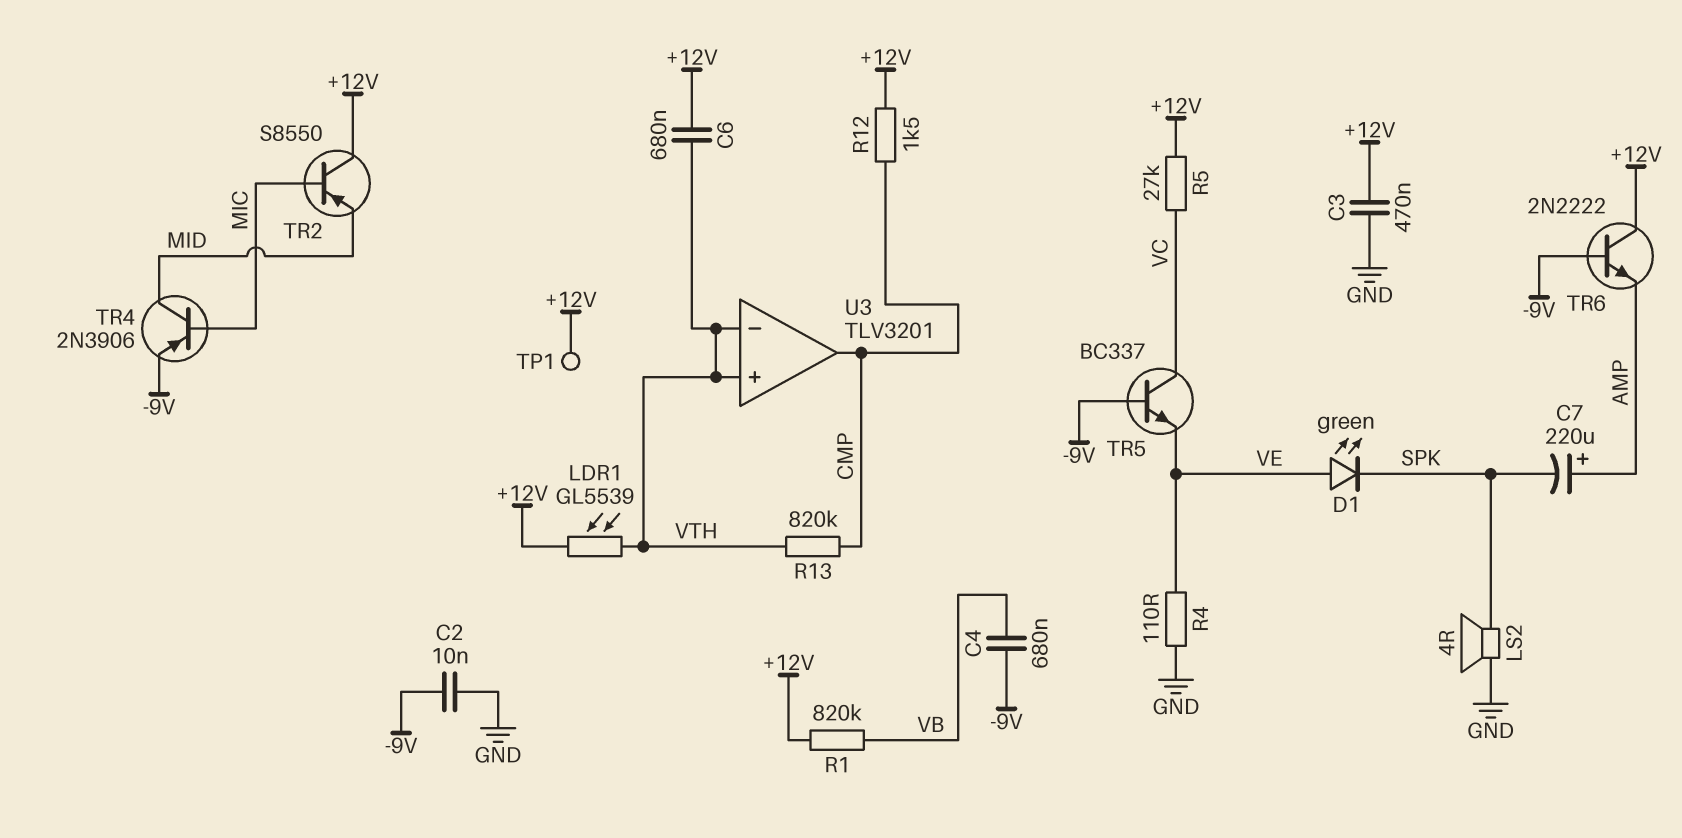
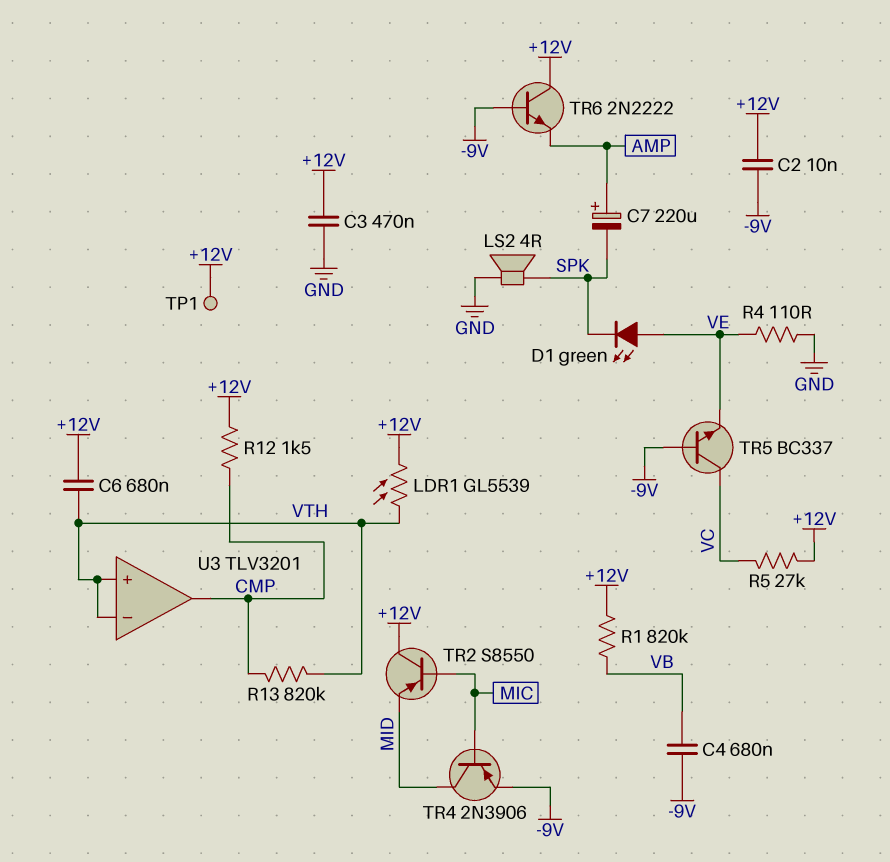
C2: 10nF (-9V, GND) -> 10nF (+12V, -9V)

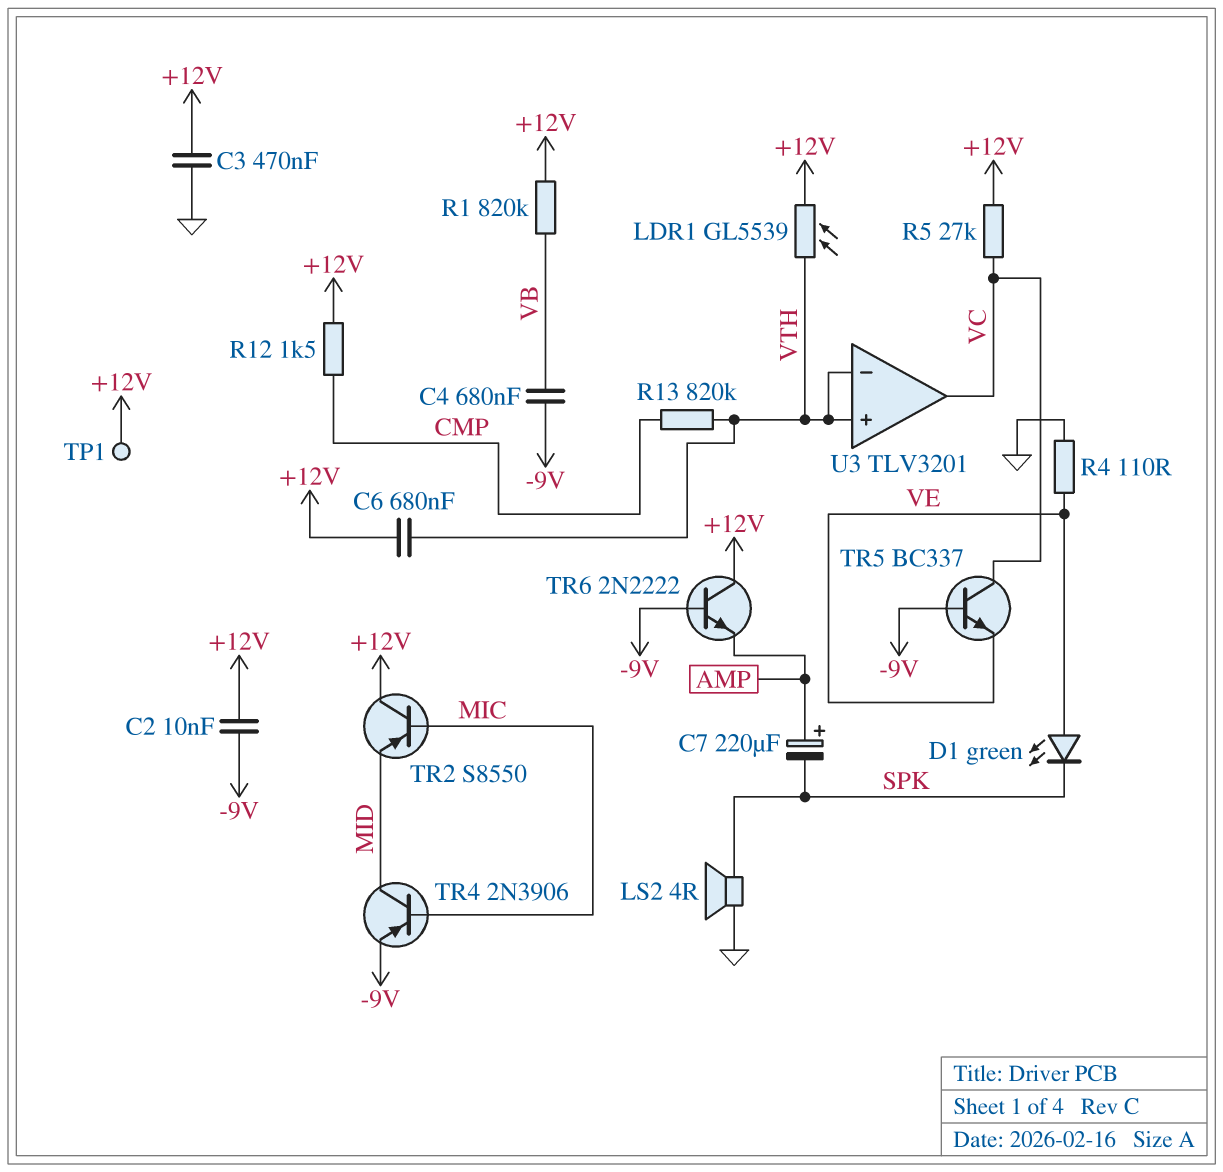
U3 pin out: CMP -> VC

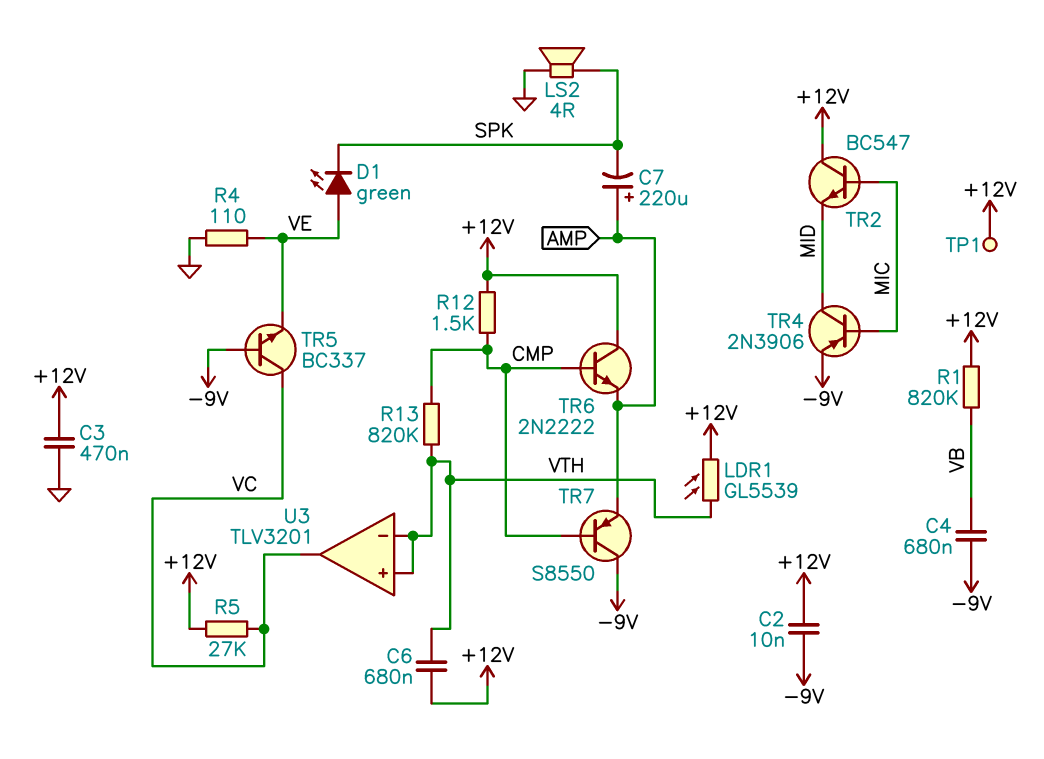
TR2: PNP S8550 (B MIC, C +12V, E MID) -> NPN BC547 (B MIC, C +12V, E MID)
TR6: NPN 2N2222 (B -9V, C +12V, E AMP) -> NPN 2N2222 (B CMP, C +12V, E AMP)
TR7: none -> PNP S8550 (B CMP, C -9V, E AMP)

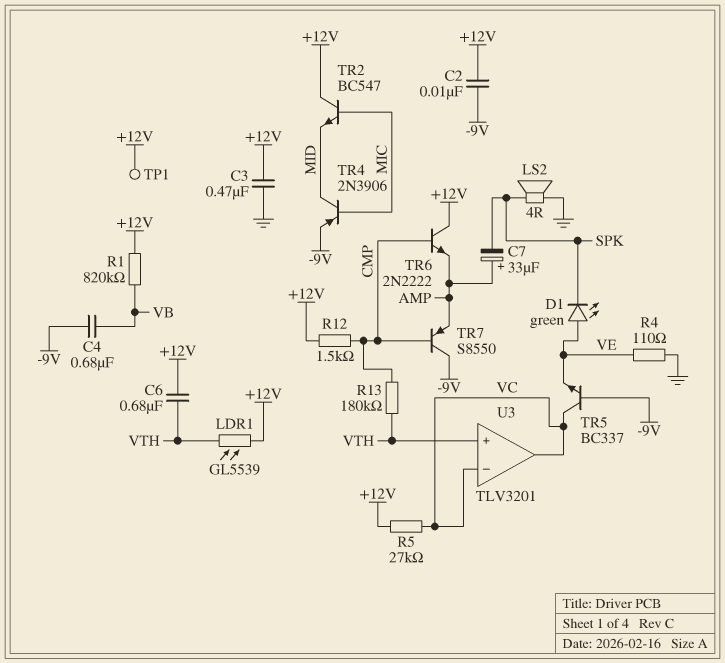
C7: 220uF (plus AMP, minus SPK) -> 33uF (plus AMP, minus SPK)
R13: 820k (CMP, VTH) -> 180k (CMP, VTH)
U3 pin in-: VTH -> VC

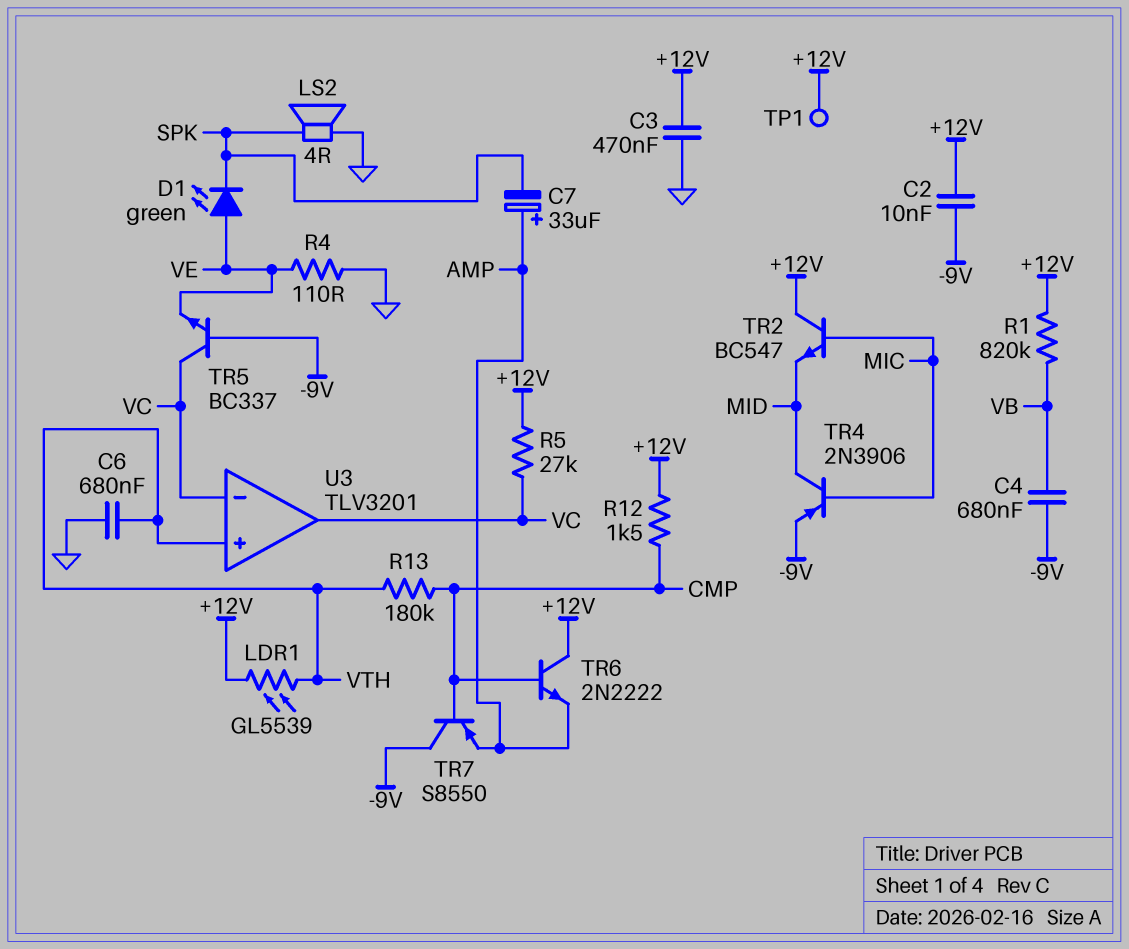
C6: 680nF (+12V, VTH) -> 680nF (GND, VTH)

